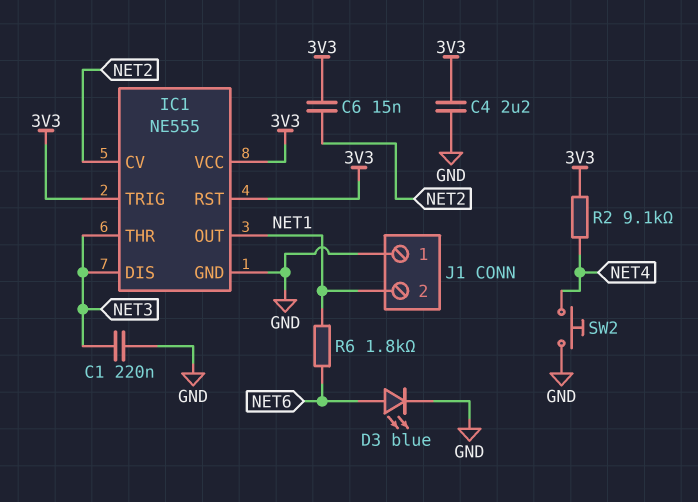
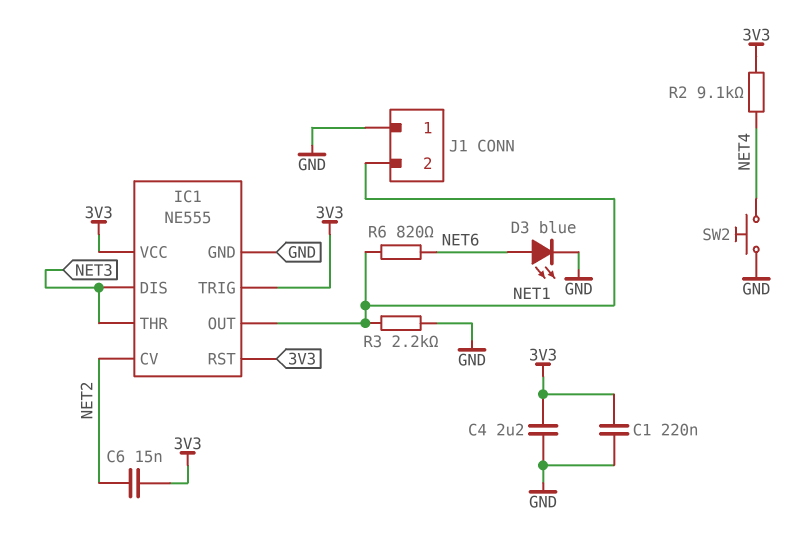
C1: 220nF (GND, NET3) -> 220nF (3V3, GND)
R3: none -> 2.2k (GND, NET1)
R6: 1.8k (NET1, NET6) -> 820 (NET1, NET6)

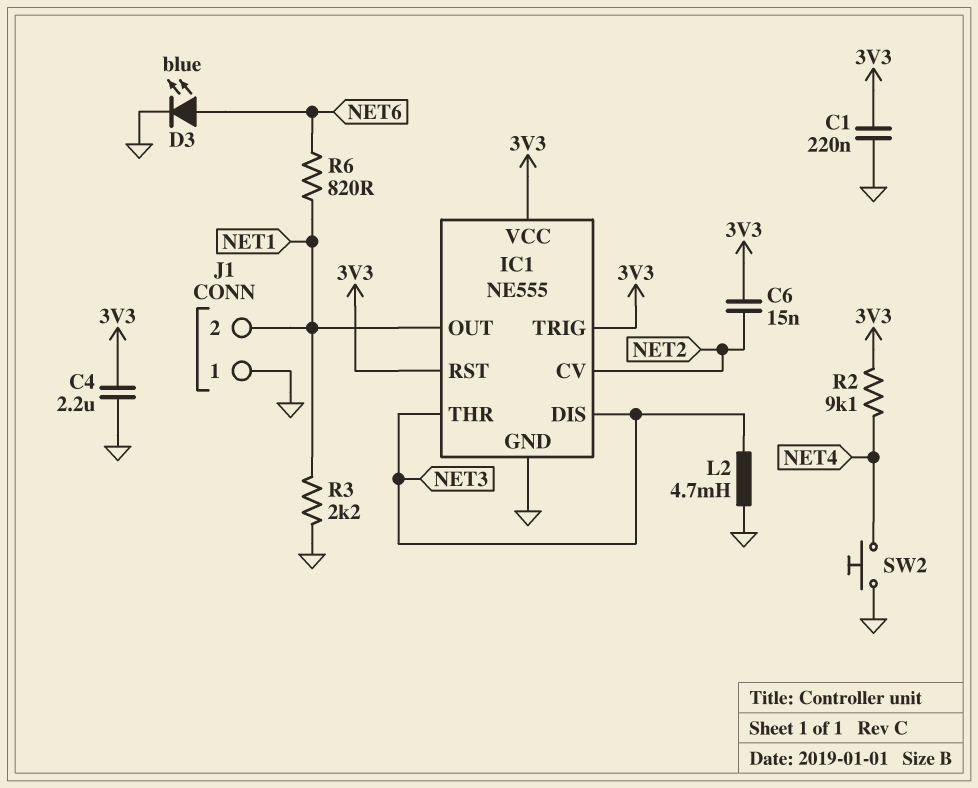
L2: none -> 4.7mH (GND, NET3)

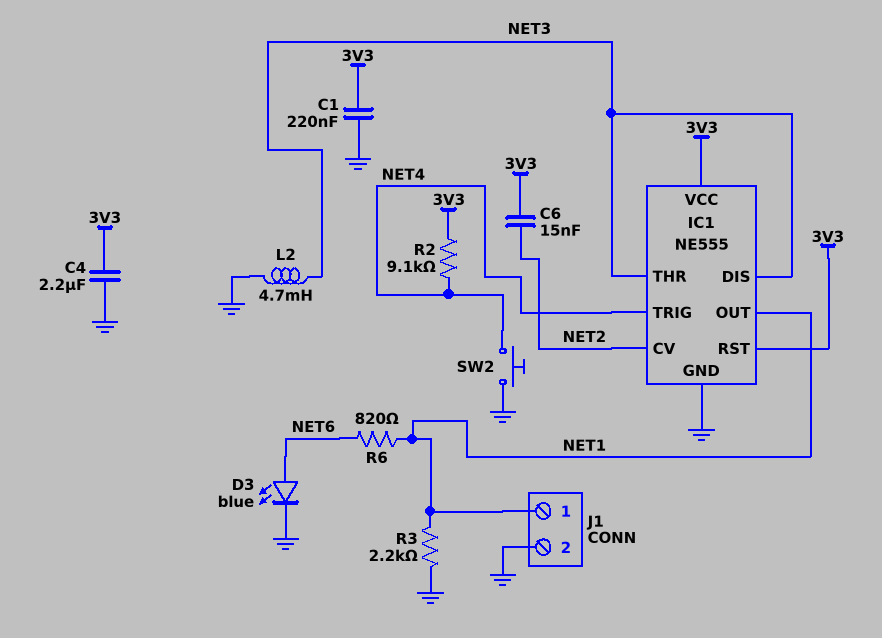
IC1 pin TRIG: 3V3 -> NET4
J1 pin 1: GND -> NET1
J1 pin 2: NET1 -> GND

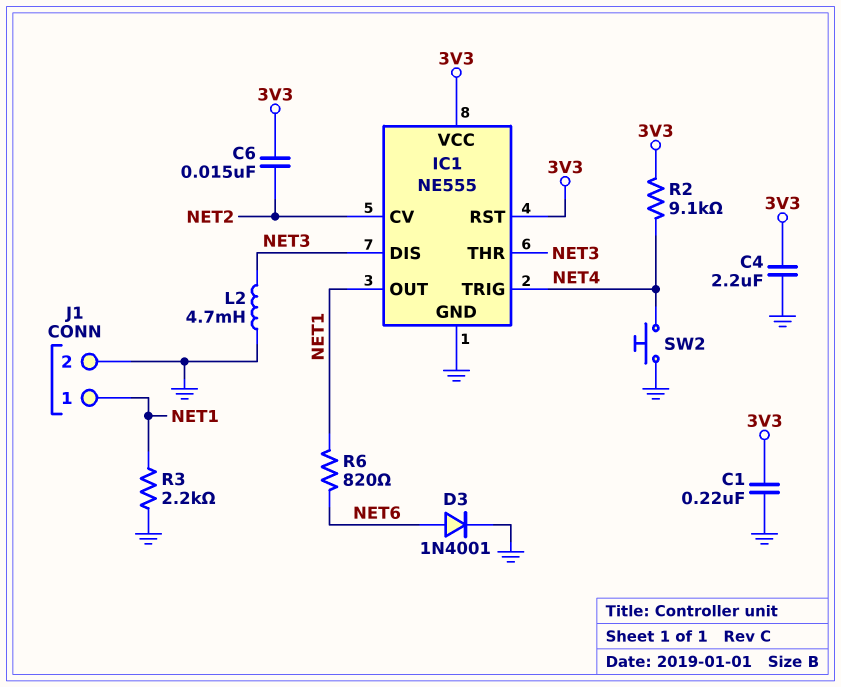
D3: LED blue (A NET6, K GND) -> diode 1N4001 (A NET6, K GND)

